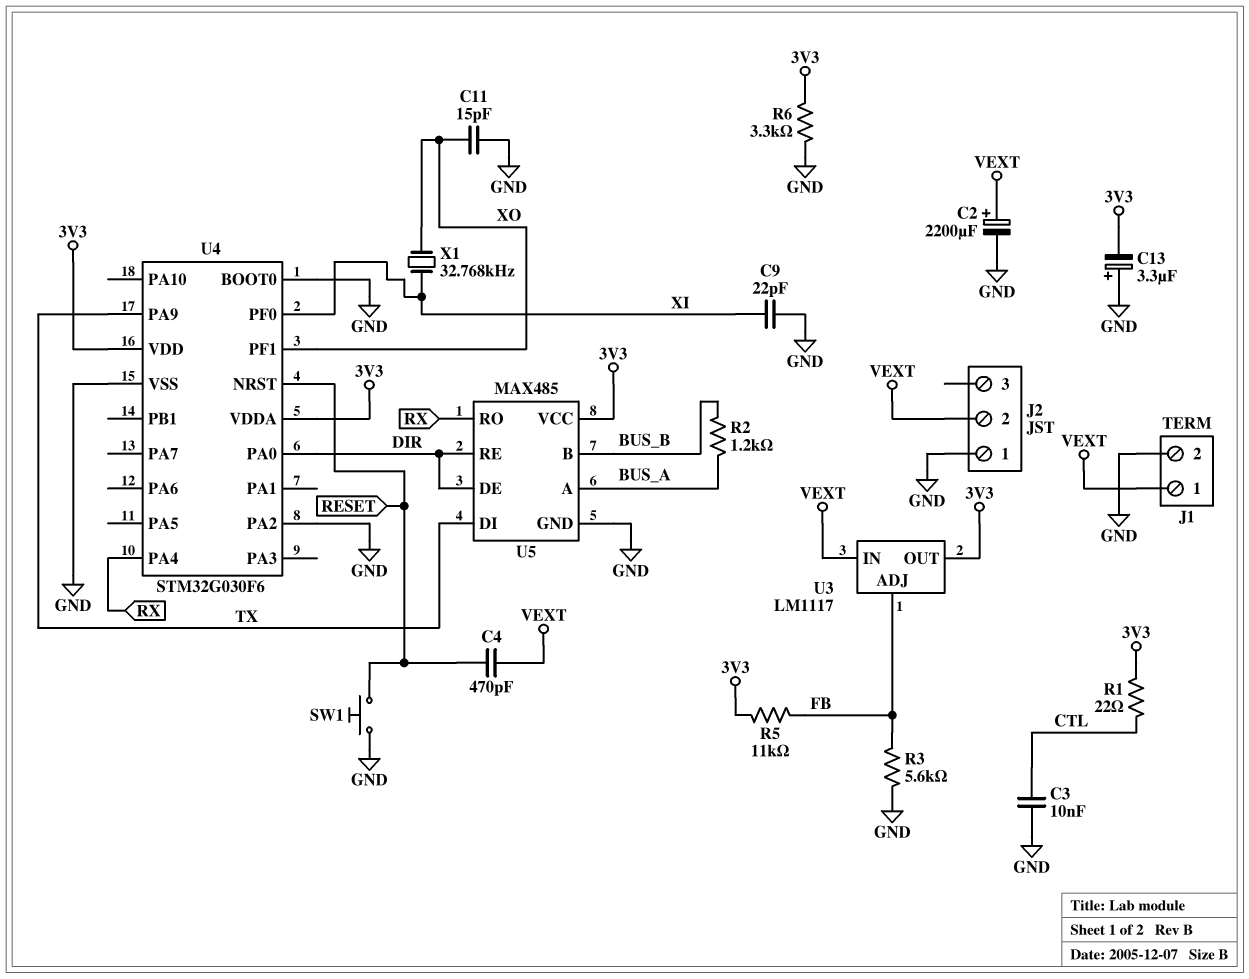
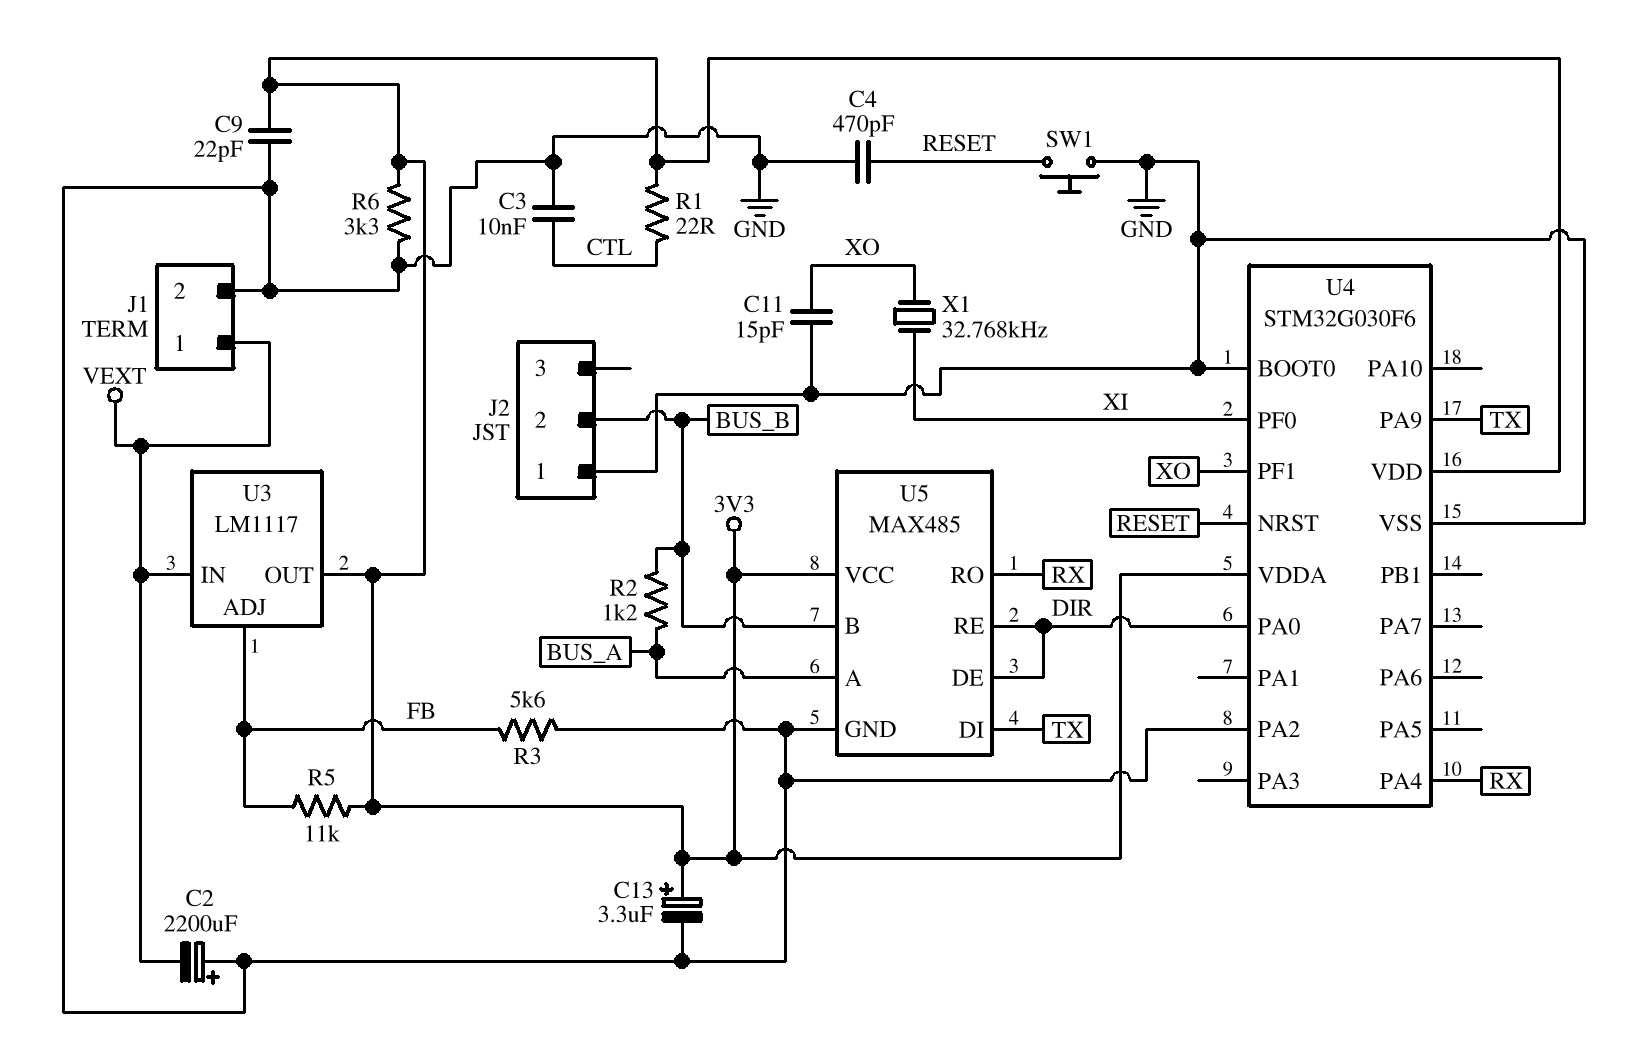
C2: 2200uF (plus VEXT, minus GND) -> 2200uF (plus GND, minus VEXT)
C4: 470pF (RESET, VEXT) -> 470pF (GND, RESET)
C9: 22pF (GND, XI) -> 22pF (3V3, GND)
C13: 3.3uF (plus GND, minus 3V3) -> 3.3uF (plus 3V3, minus GND)
J2 pin 2: VEXT -> BUS_B

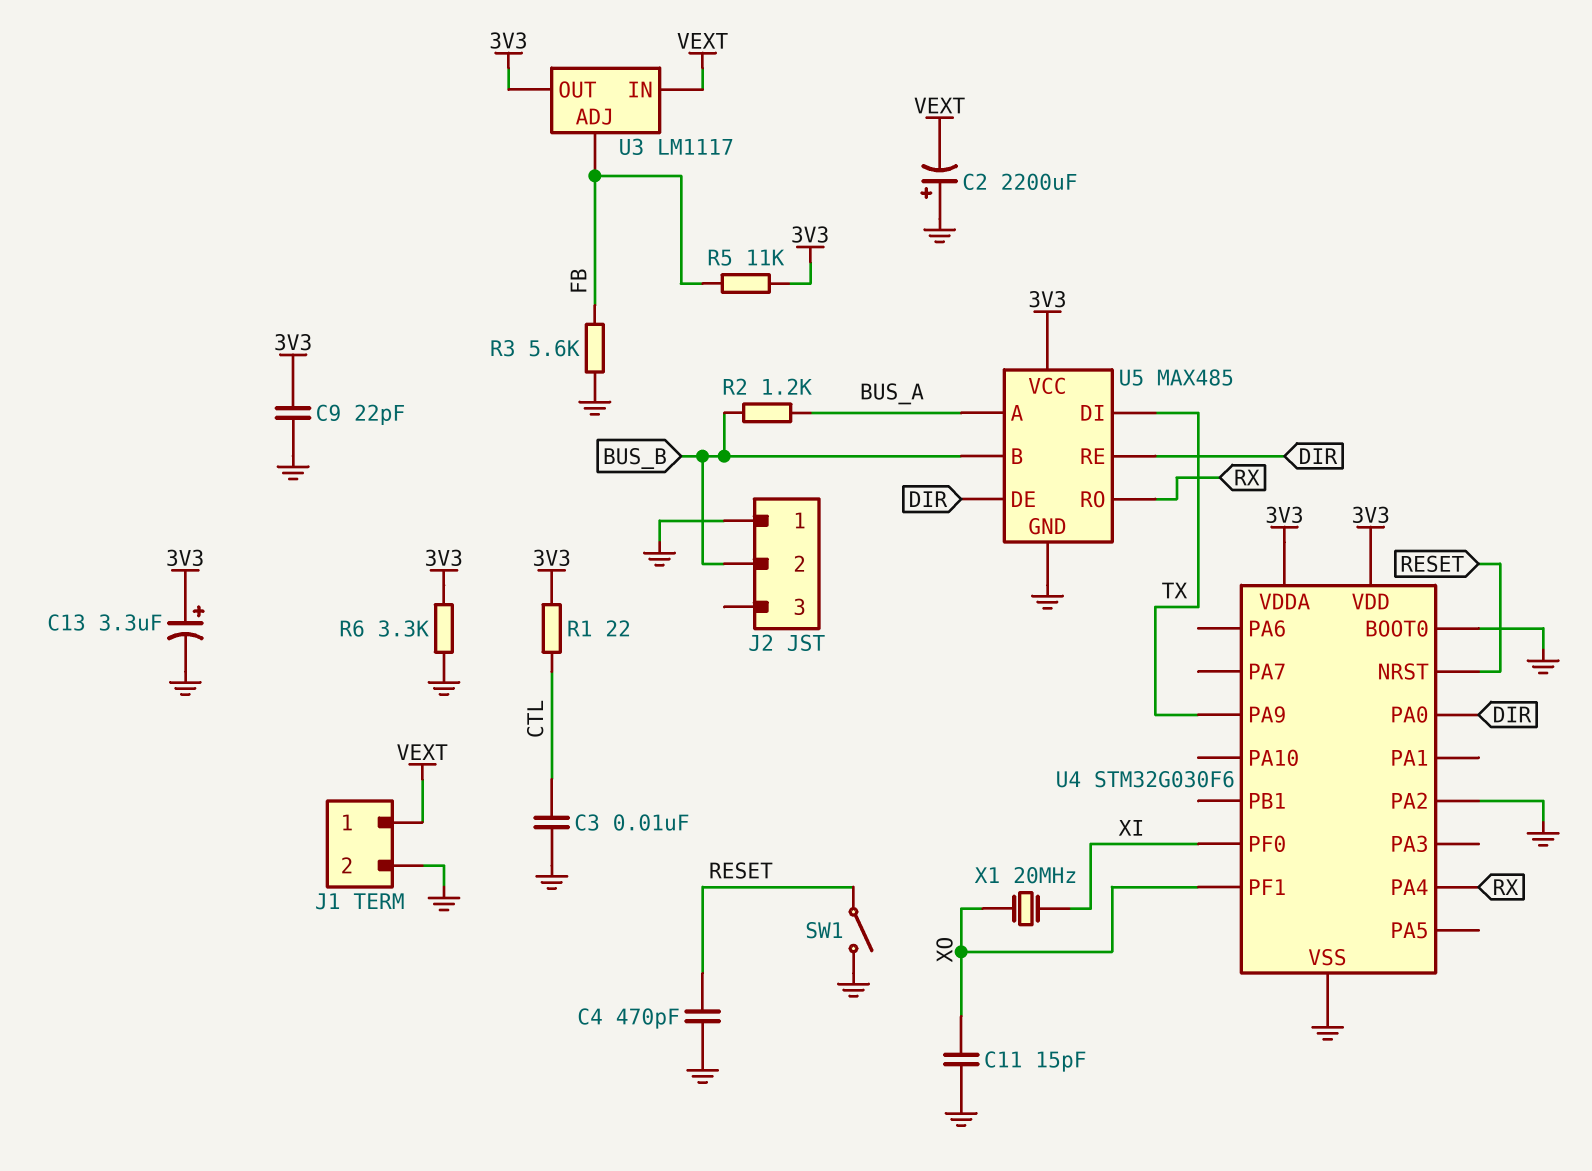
SW1: button (GND, RESET) -> switch (GND, RESET)
X1: 32.768kHz (XI, XO) -> 20MHz (XI, XO)

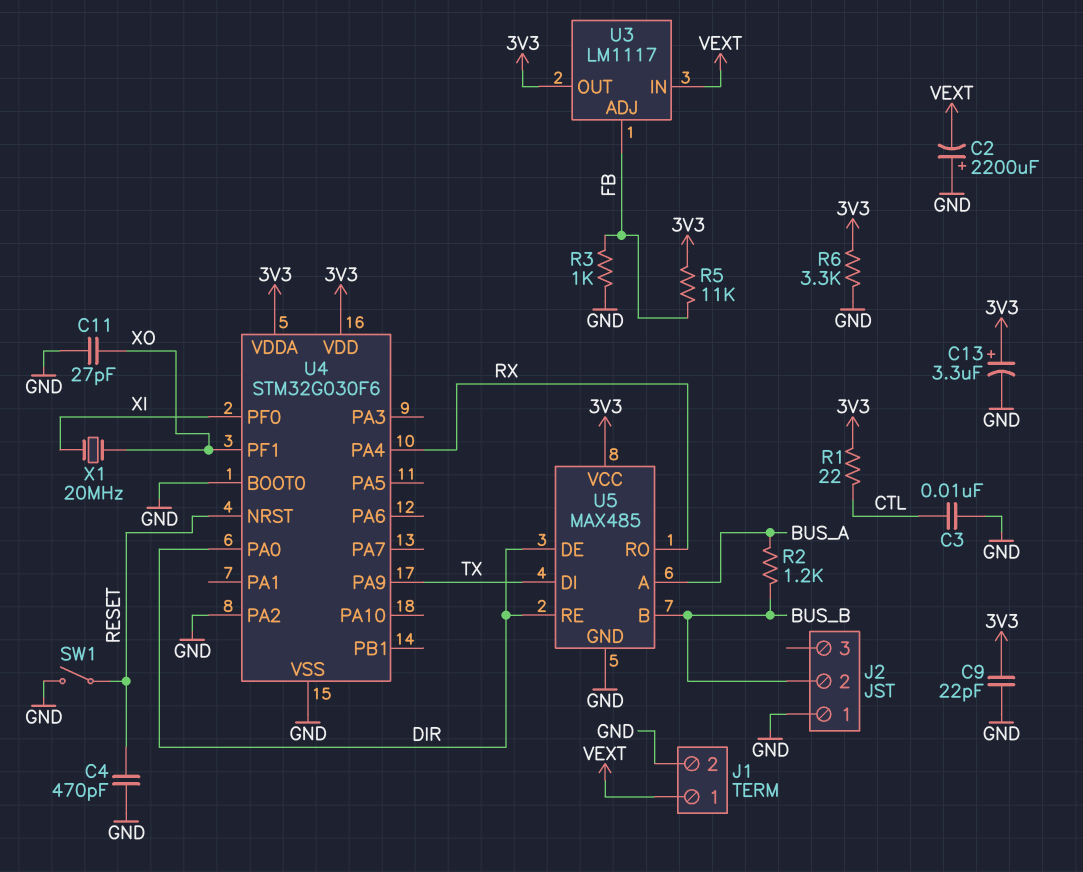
C11: 15pF (GND, XO) -> 27pF (GND, XO)
R3: 5.6k (FB, GND) -> 1k (FB, GND)

